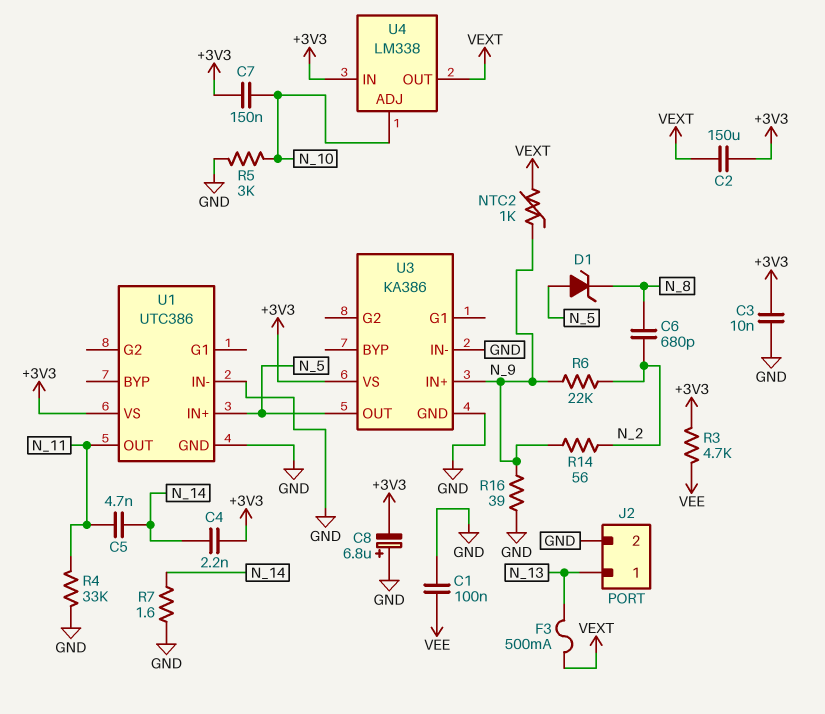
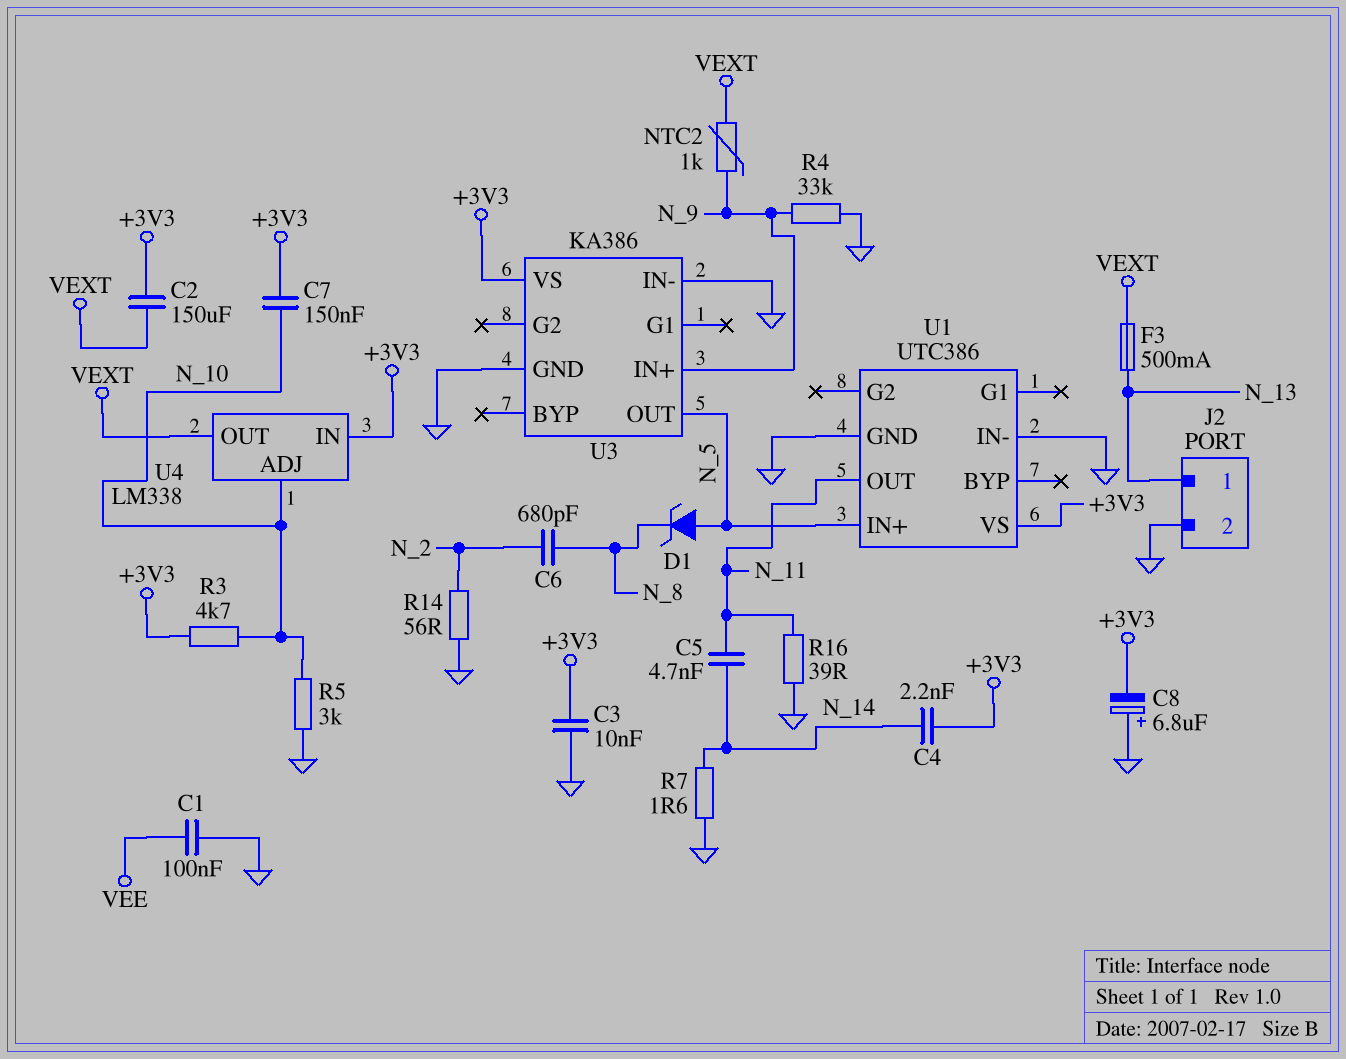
R3: 4.7k (+3V3, VEE) -> 4.7k (+3V3, N_10)
R4: 33k (GND, N_11) -> 33k (GND, N_9)
R6: 22k (N_2, N_9) -> none
R14: 56 (N_2, N_9) -> 56 (GND, N_2)
R16: 39 (GND, N_9) -> 39 (GND, N_11)

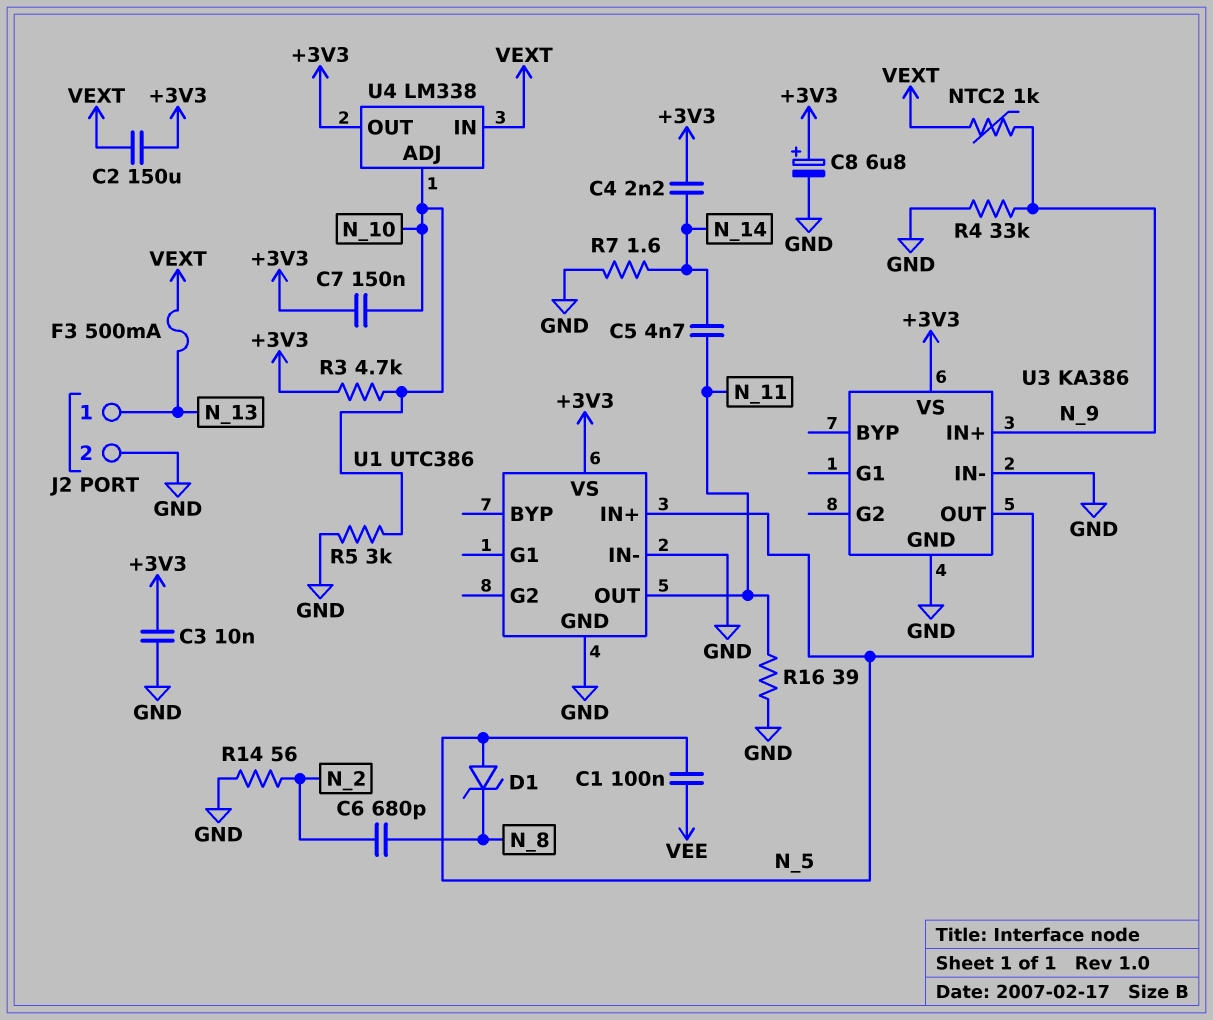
C1: 100nF (GND, VEE) -> 100nF (N_5, VEE)
C8: 6.8uF (plus GND, minus +3V3) -> 6.8uF (plus +3V3, minus GND)
U4 pin IN: +3V3 -> VEXT
U4 pin OUT: VEXT -> +3V3

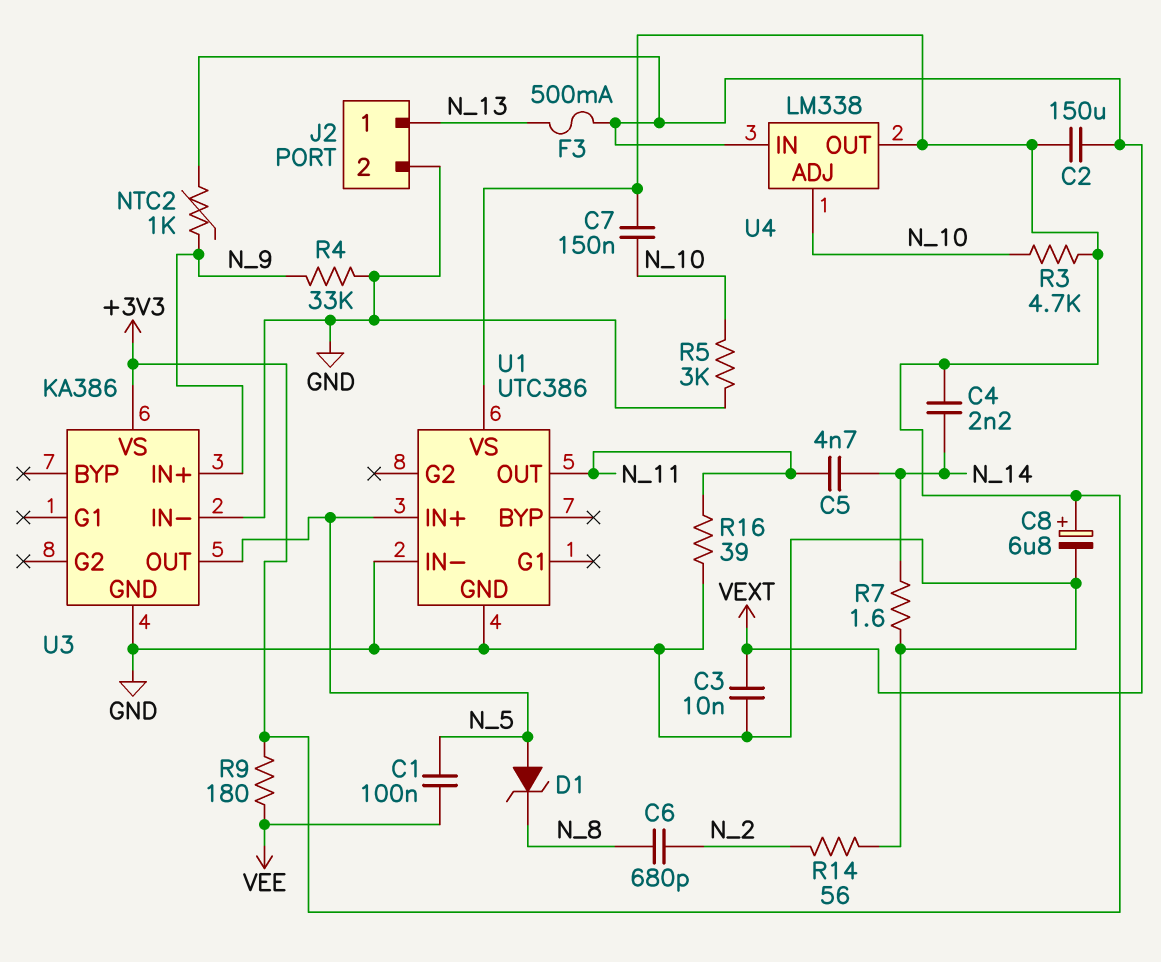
C3: 10nF (+3V3, GND) -> 10nF (GND, VEXT)
R9: none -> 180 (+3V3, VEE)

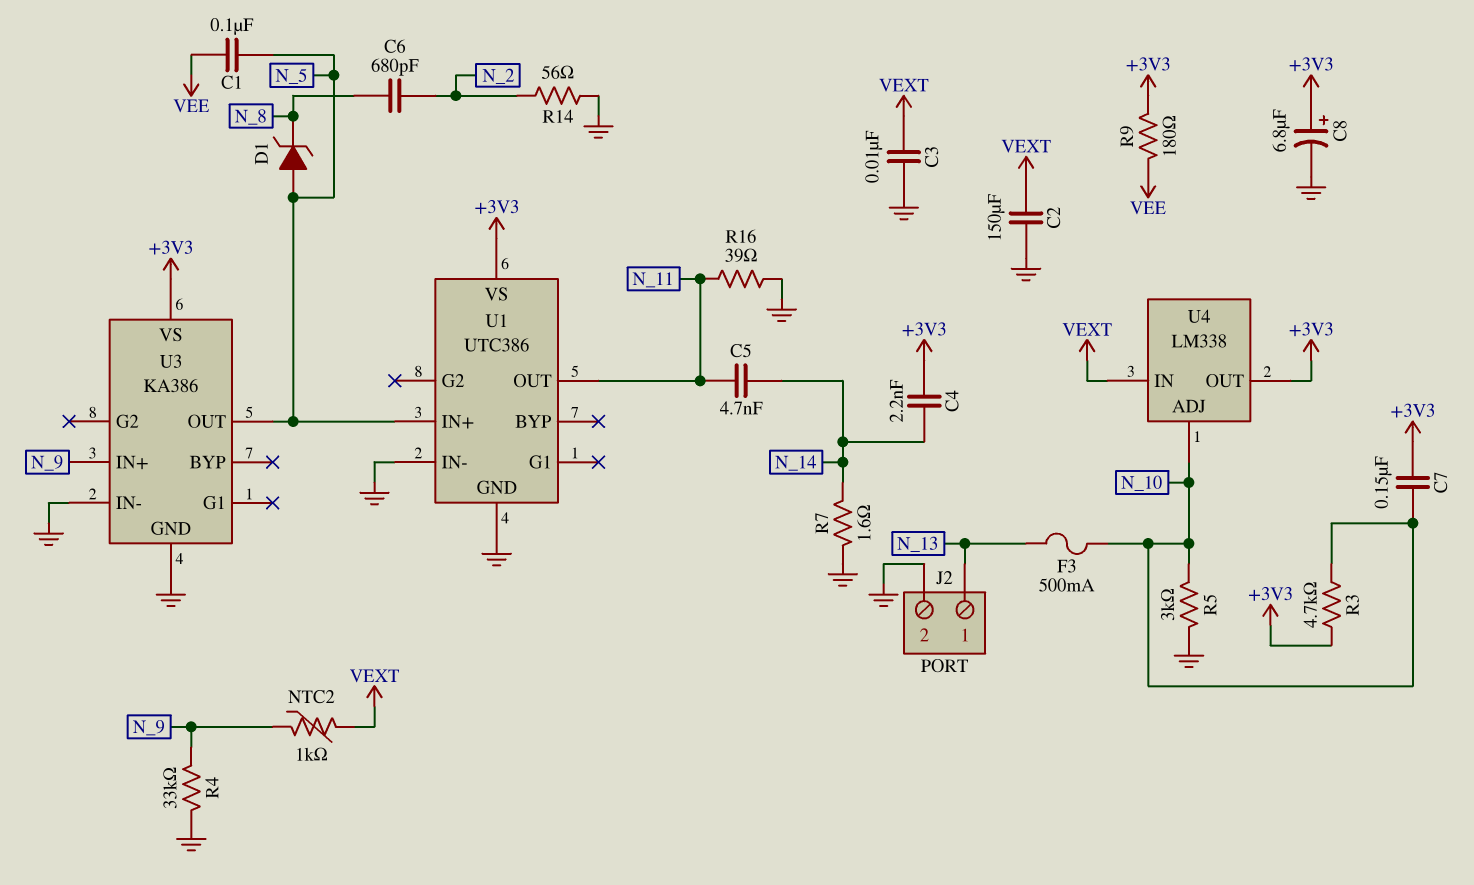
C2: 150uF (+3V3, VEXT) -> 150uF (GND, VEXT)
F3: 500mA (N_13, VEXT) -> 500mA (N_10, N_13)

